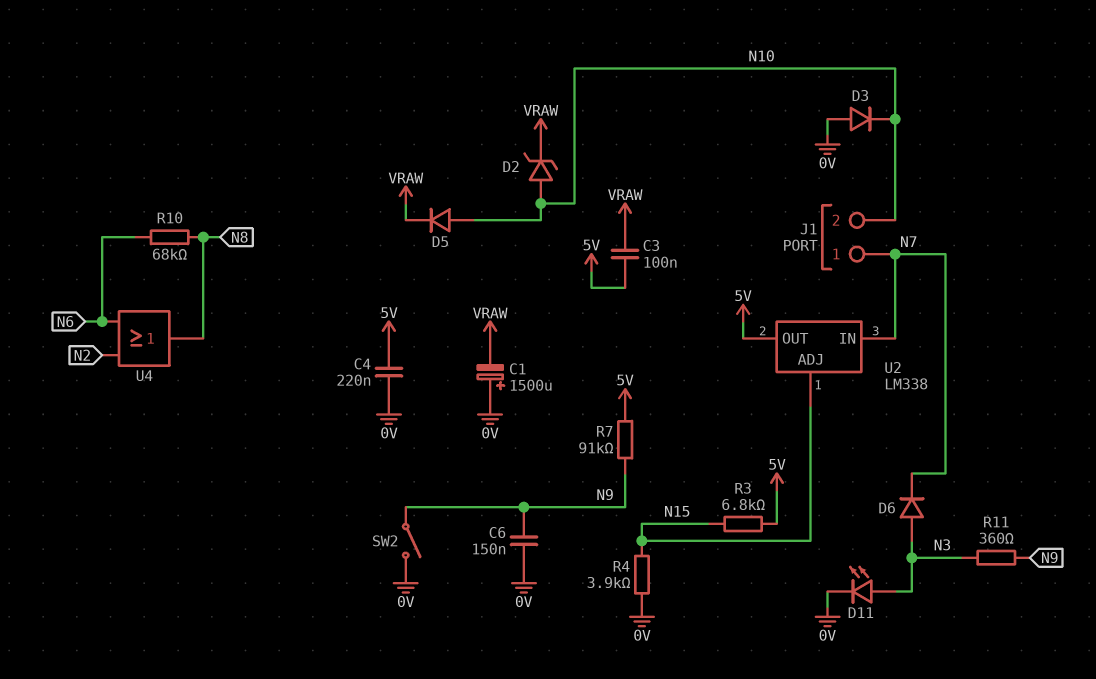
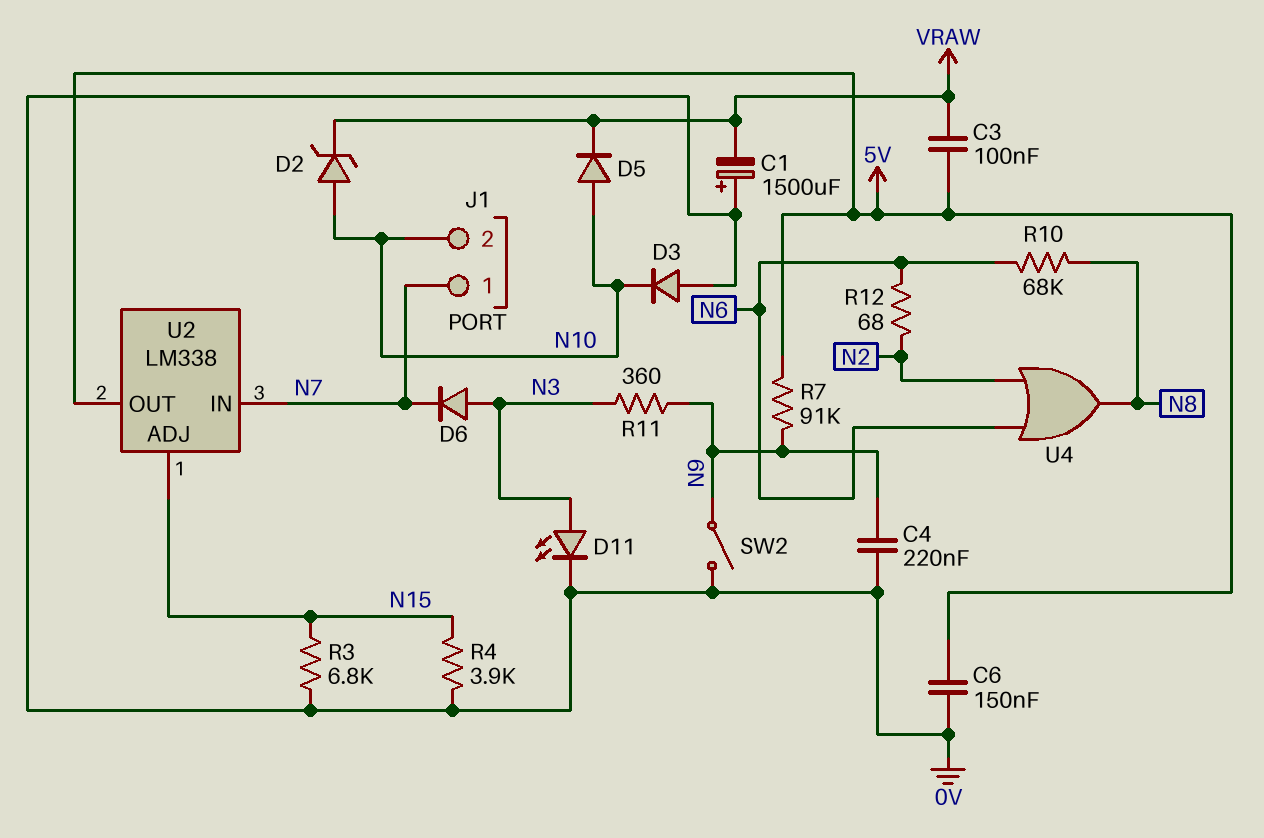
C4: 220nF (0V, 5V) -> 220nF (0V, N9)
C6: 150nF (0V, N9) -> 150nF (0V, 5V)
R3: 6.8k (5V, N15) -> 6.8k (0V, N15)
R12: none -> 68 (N2, N6)

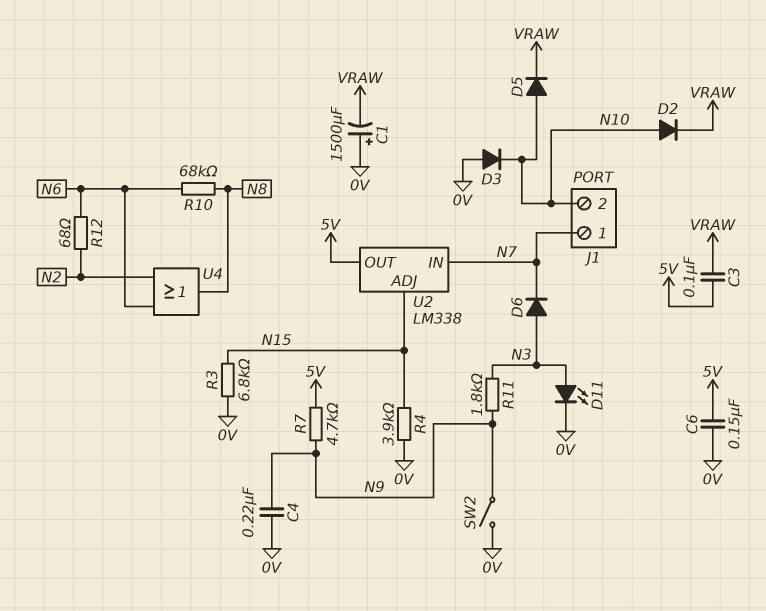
D2: zener (A N10, K VRAW) -> diode (A N10, K VRAW)
R7: 91k (5V, N9) -> 4.7k (5V, N9)
R11: 360 (N3, N9) -> 1.8k (N3, N9)

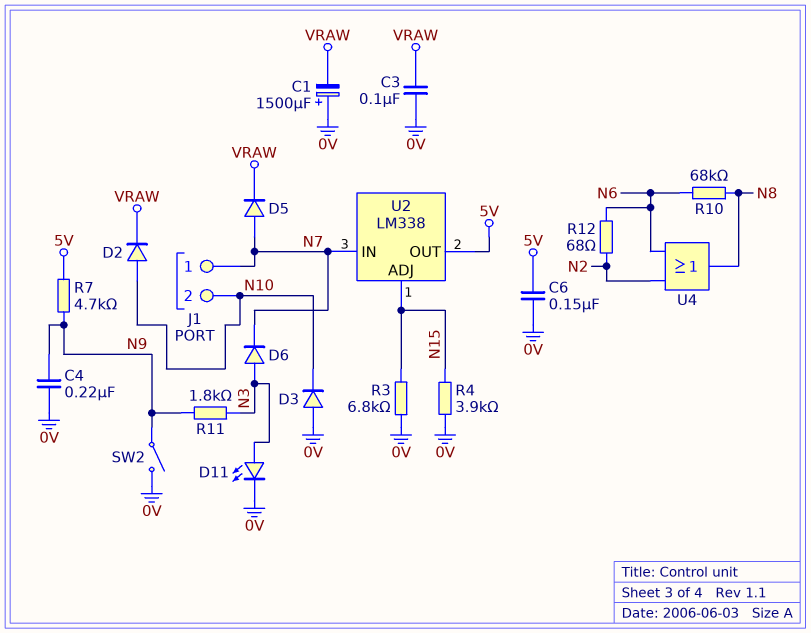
C3: 100nF (5V, VRAW) -> 100nF (0V, VRAW)
D5: diode (A N10, K VRAW) -> diode (A N7, K VRAW)

